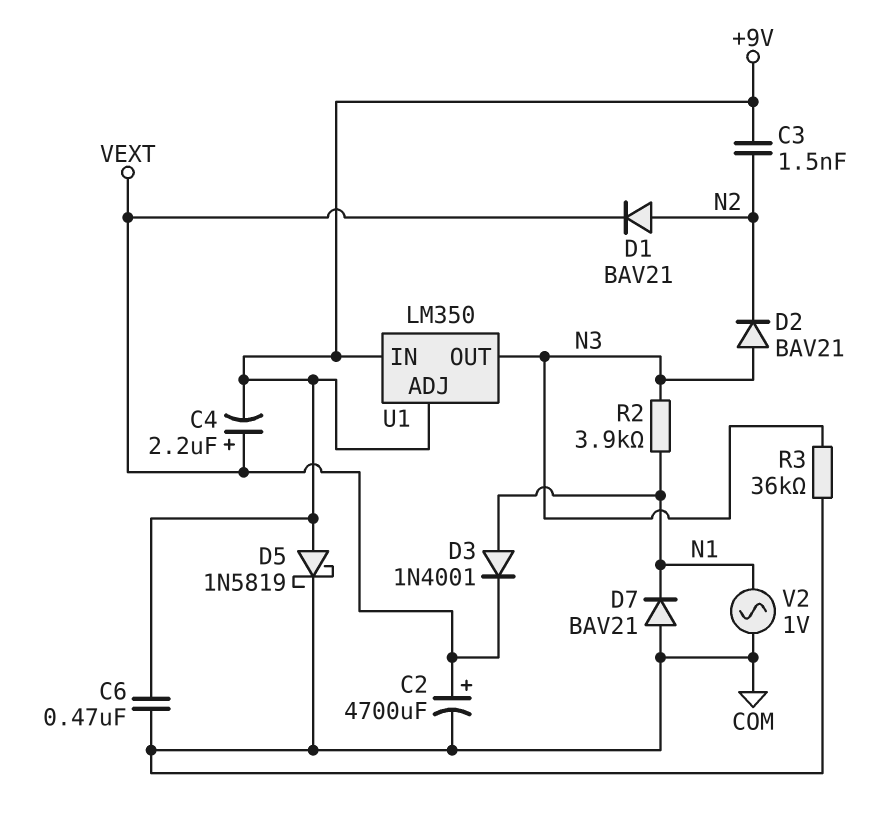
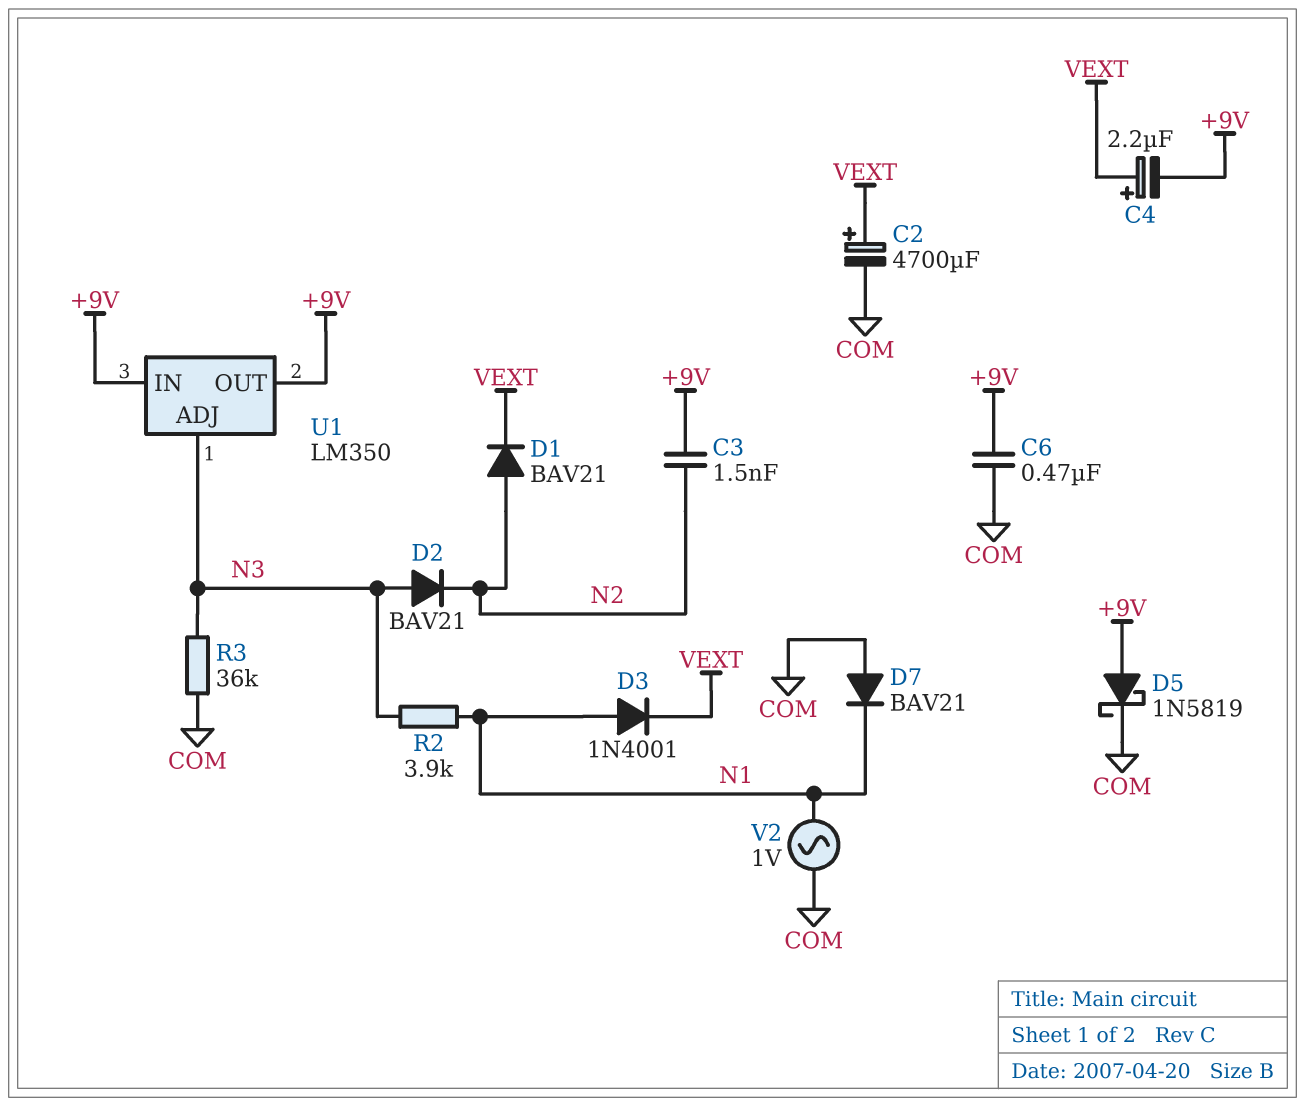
U1 pin ADJ: +9V -> N3
U1 pin OUT: N3 -> +9V

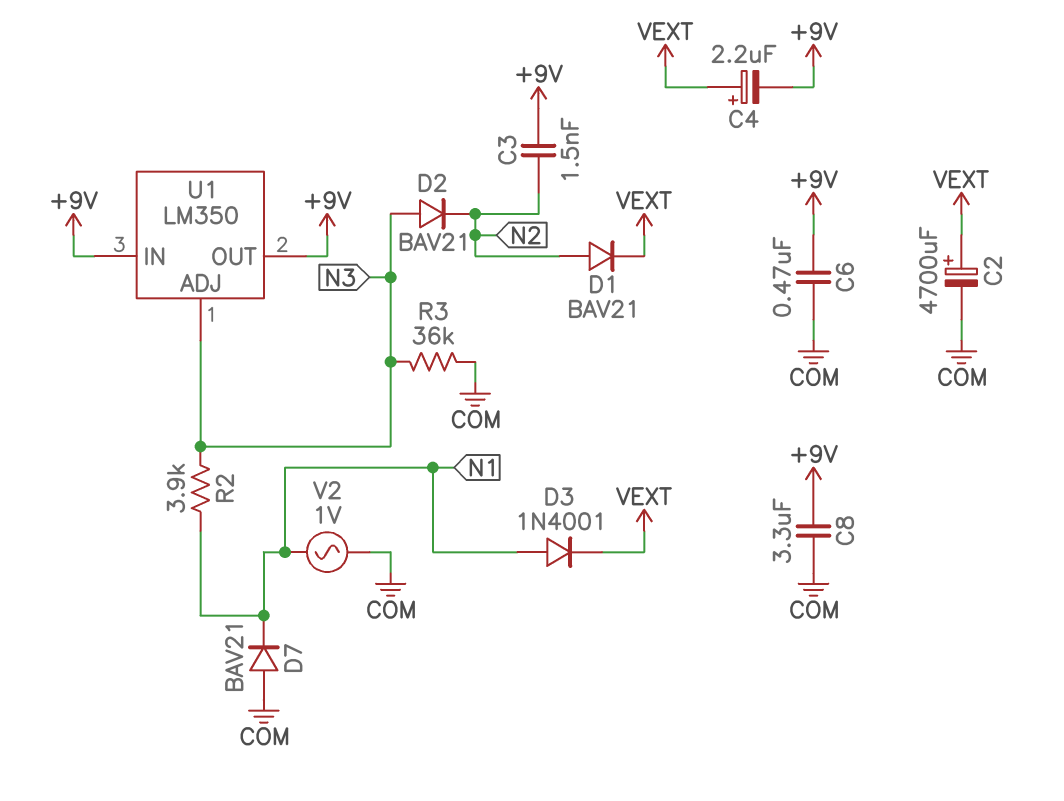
C8: none -> 3.3uF (+9V, COM)
D5: schottky 1N5819 (A +9V, K COM) -> none

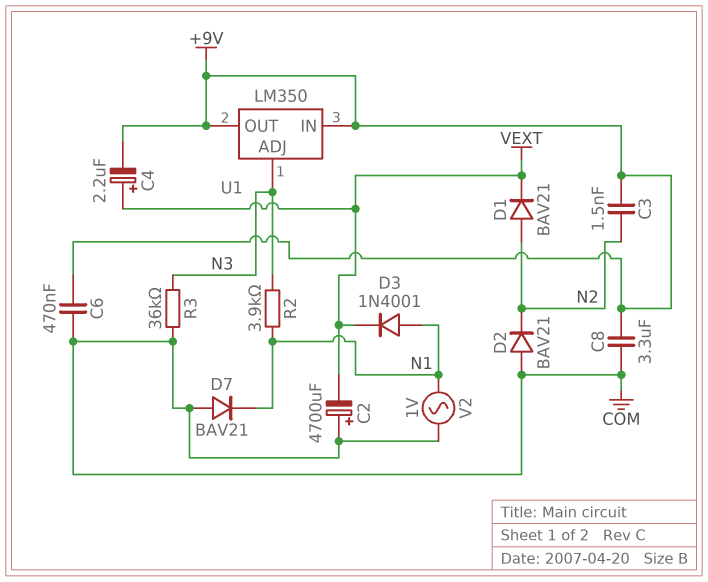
C2: 4700uF (plus VEXT, minus COM) -> 4700uF (plus COM, minus VEXT)
D2: diode BAV21 (A N3, K N2) -> diode BAV21 (A COM, K N2)

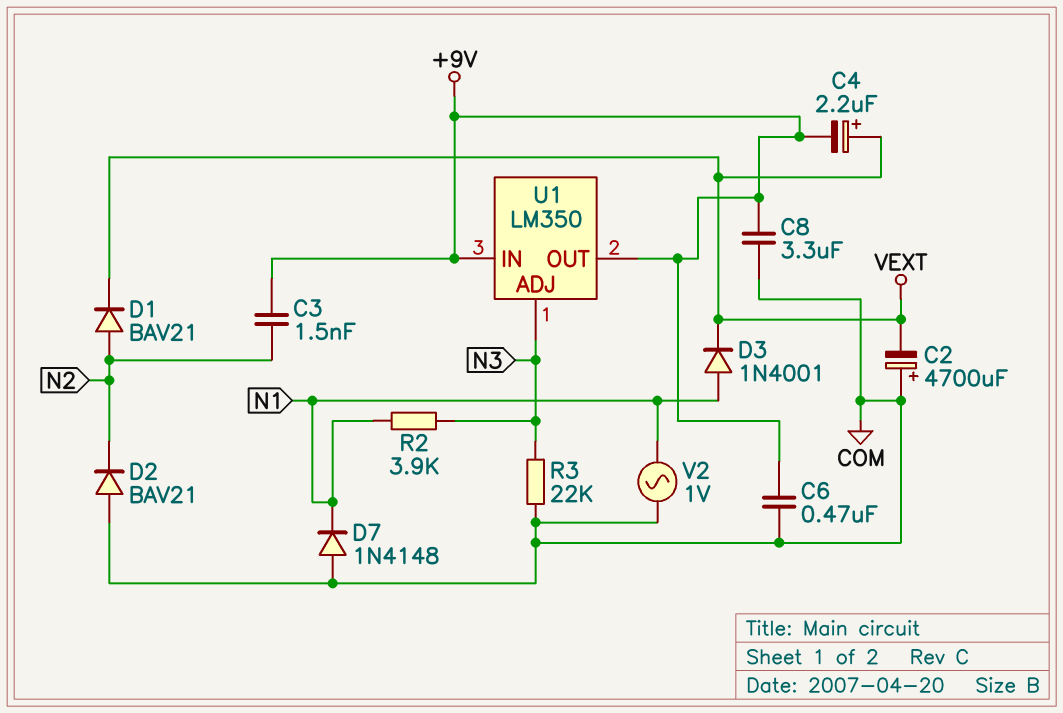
D7: diode BAV21 (A COM, K N1) -> diode 1N4148 (A COM, K N1)
R3: 36k (COM, N3) -> 22k (COM, N3)

